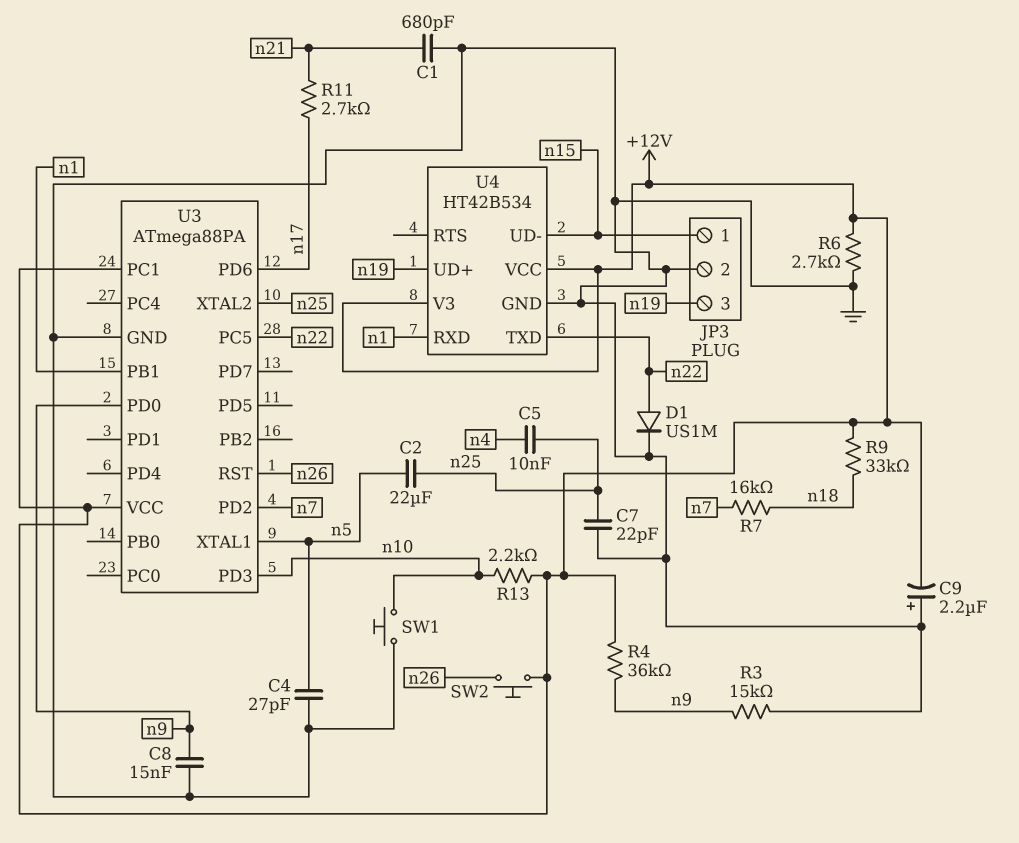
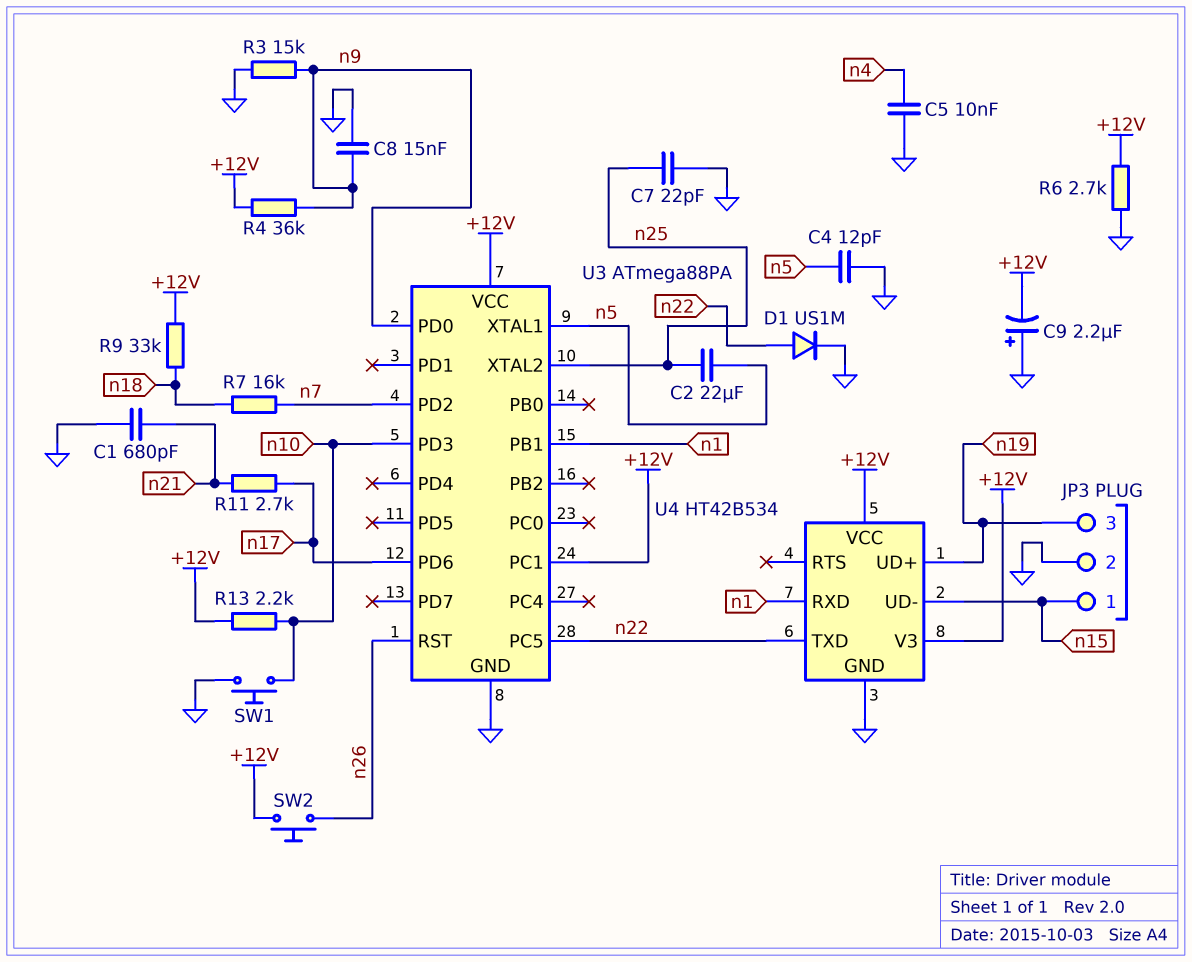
C4: 27pF (GND, n5) -> 12pF (GND, n5)
C5: 10nF (n4, n25) -> 10nF (GND, n4)

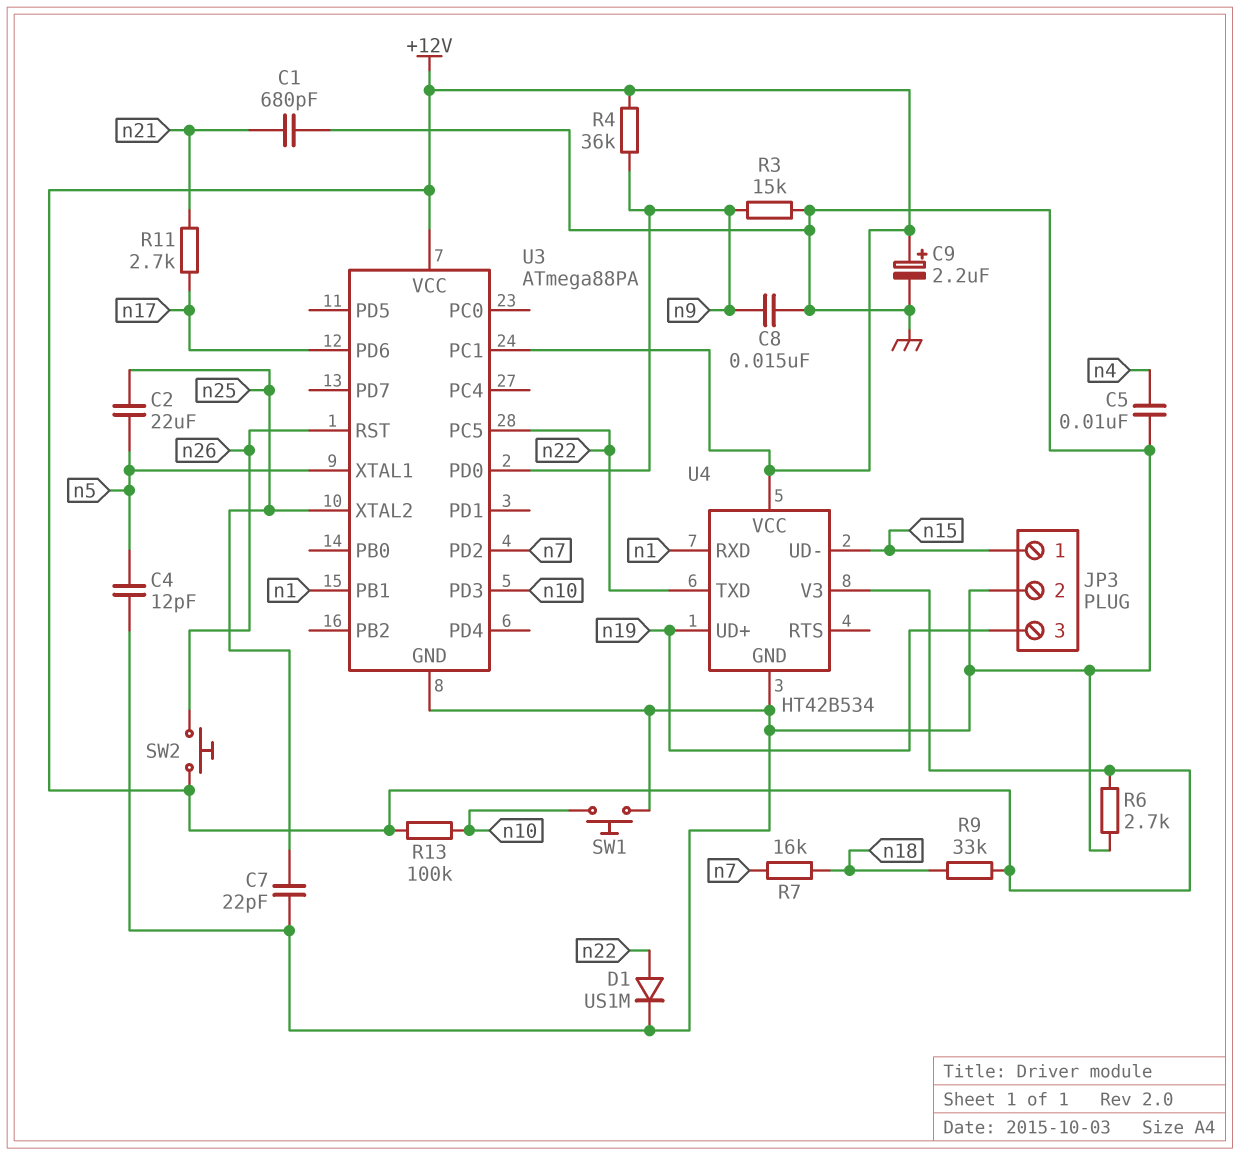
C9: 2.2uF (plus GND, minus +12V) -> 2.2uF (plus +12V, minus GND)
R13: 2.2k (+12V, n10) -> 100k (+12V, n10)

